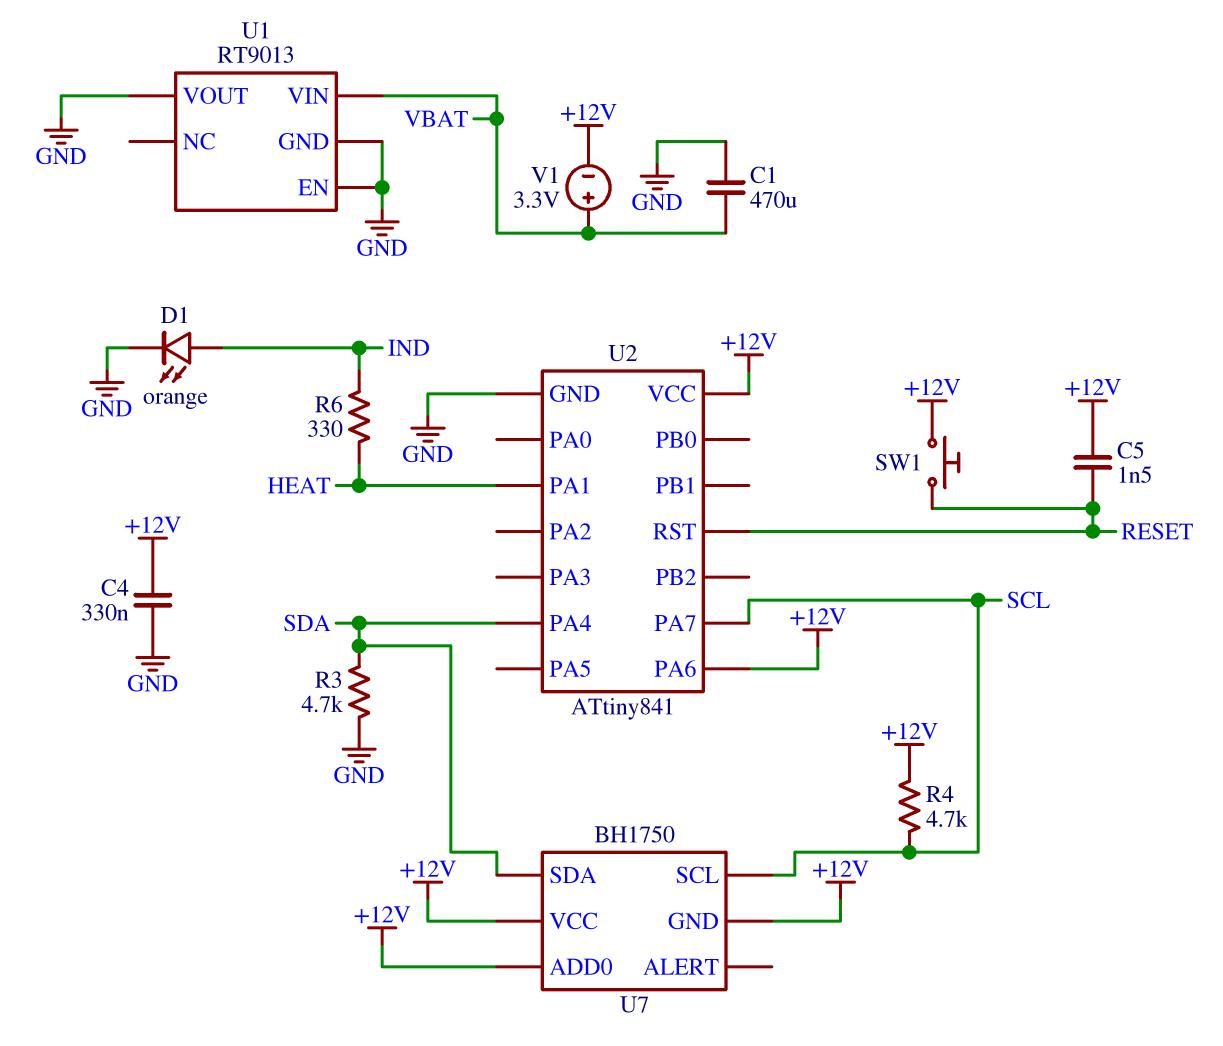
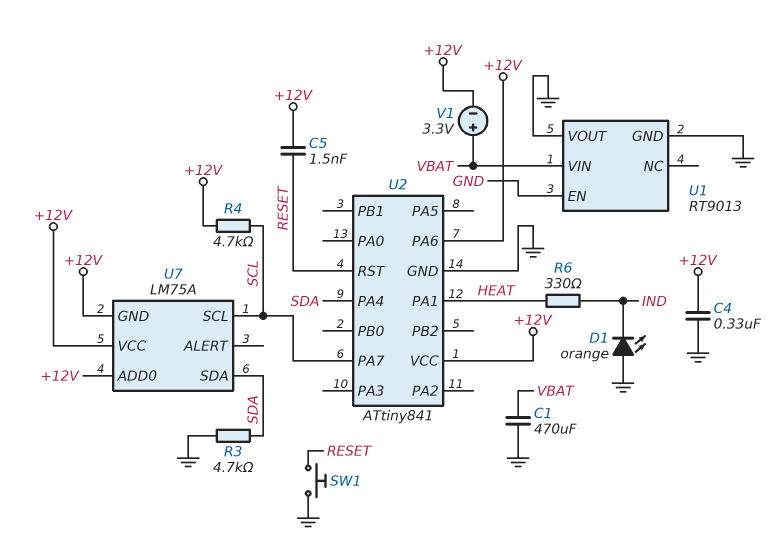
D1: LED orange (A IND, K GND) -> LED orange (A GND, K IND)
SW1: button (+12V, RESET) -> button (GND, RESET)
U7: BH1750 -> LM75A

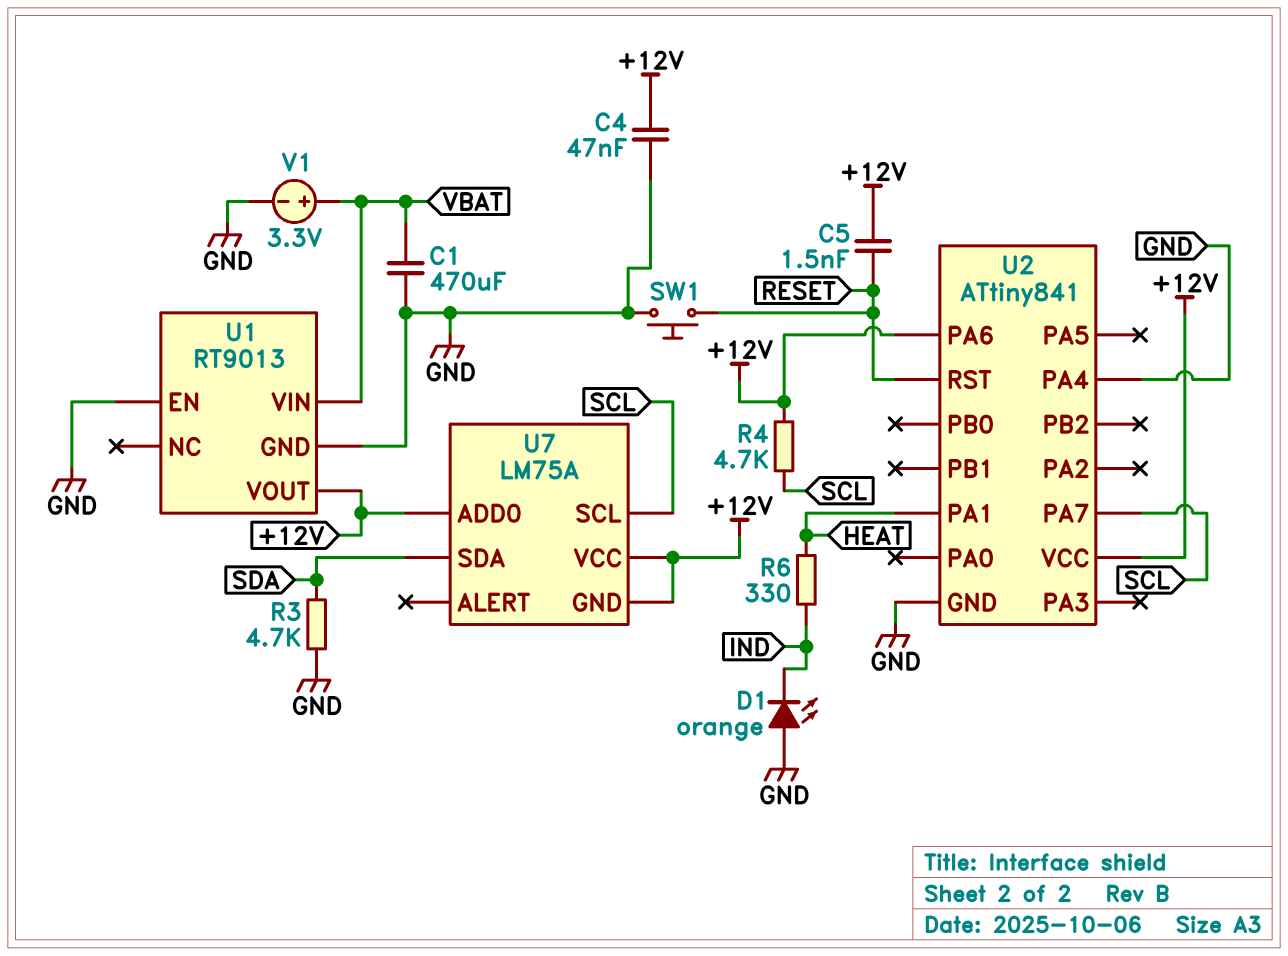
C4: 330nF (+12V, GND) -> 47nF (+12V, GND)
U1 pin VOUT: GND -> +12V
U2 pin PA4: SDA -> GND
V1: 3.3V (plus VBAT, minus +12V) -> 3.3V (plus VBAT, minus GND)

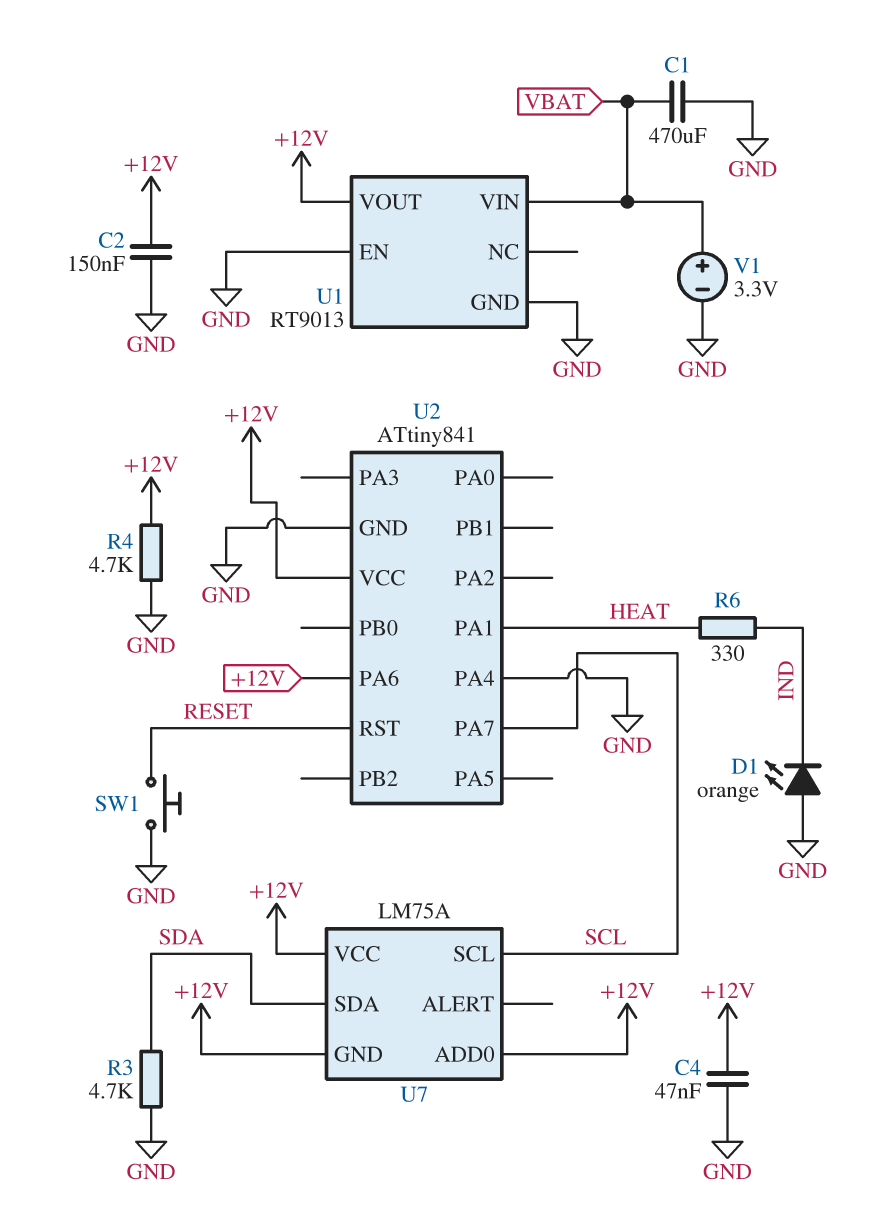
C2: none -> 150nF (+12V, GND)
C5: 1.5nF (+12V, RESET) -> none
R4: 4.7k (+12V, SCL) -> 4.7k (+12V, GND)

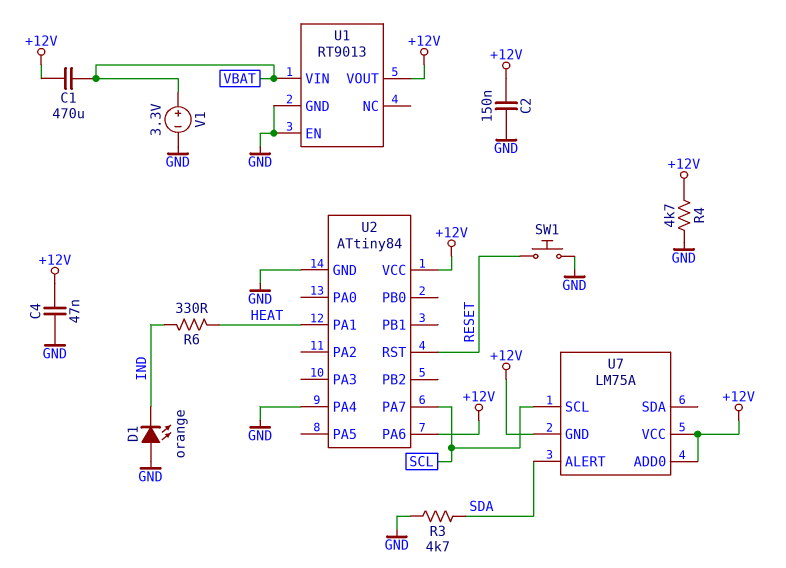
C1: 470uF (GND, VBAT) -> 470uF (+12V, VBAT)
U2: ATtiny841 -> ATtiny84
U7 pin ALERT: none -> SDA
U7 pin SDA: SDA -> none

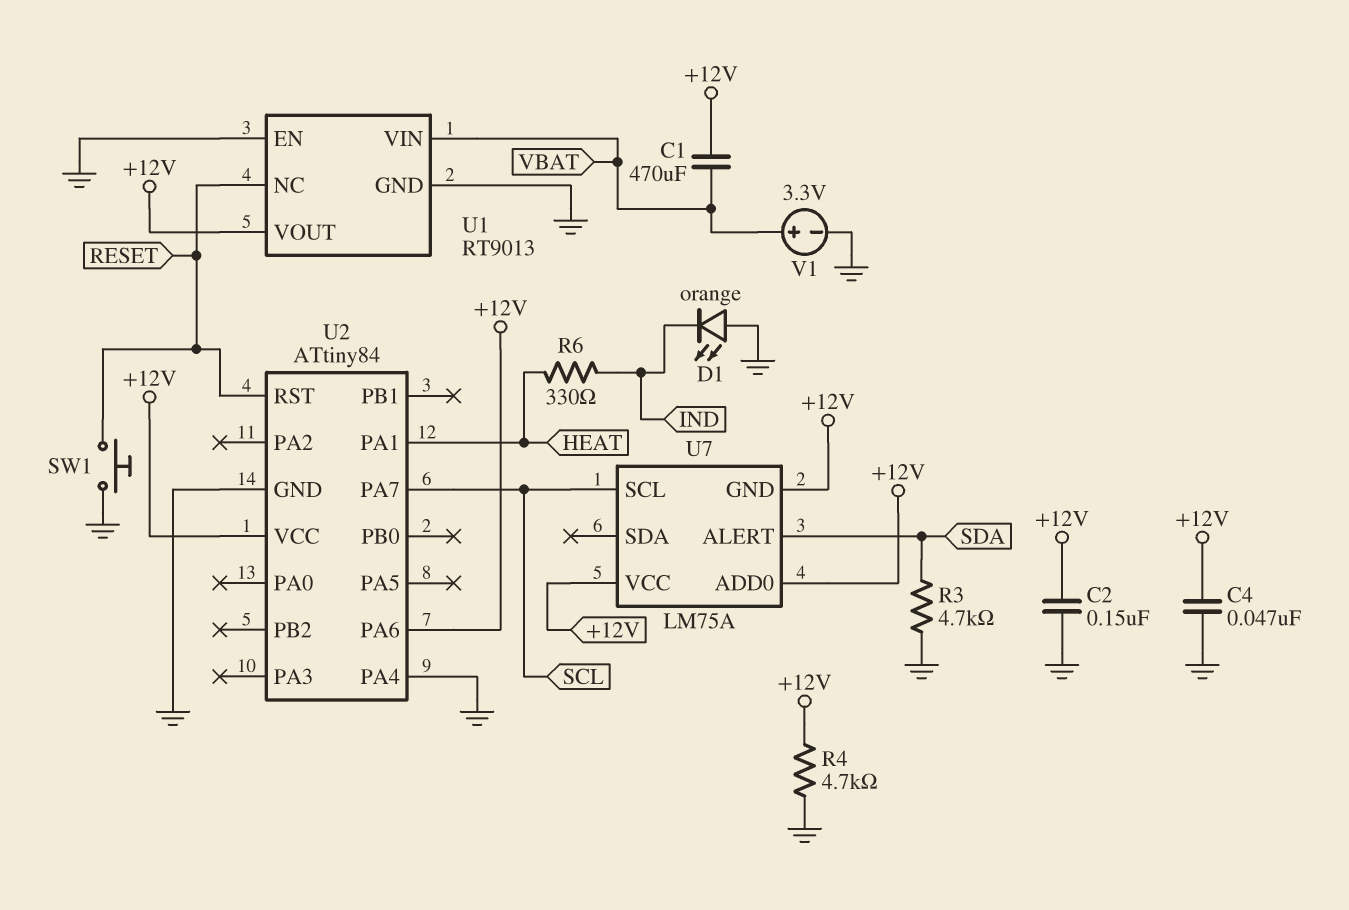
U1 pin NC: none -> RESET

